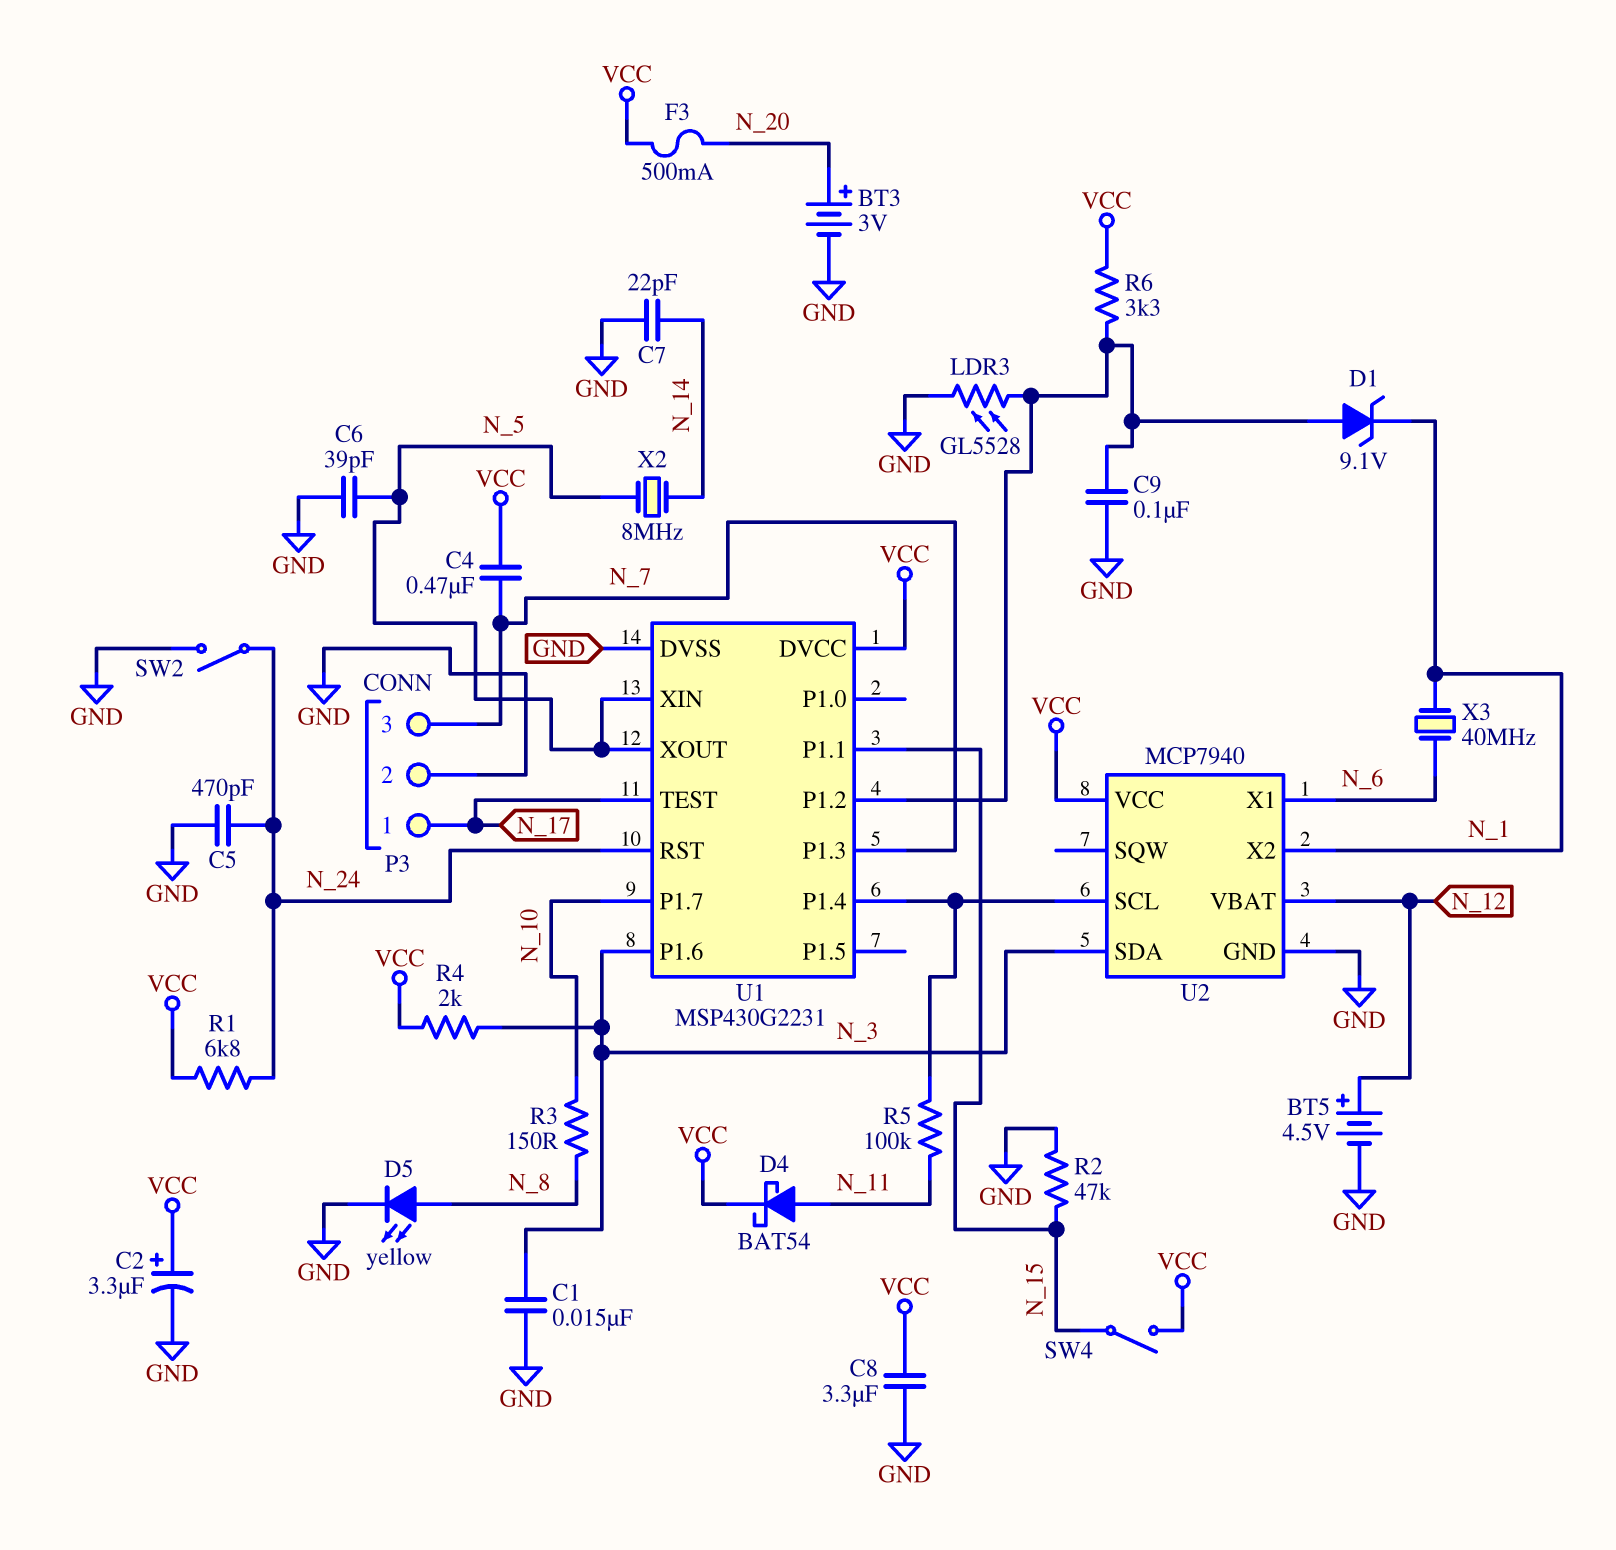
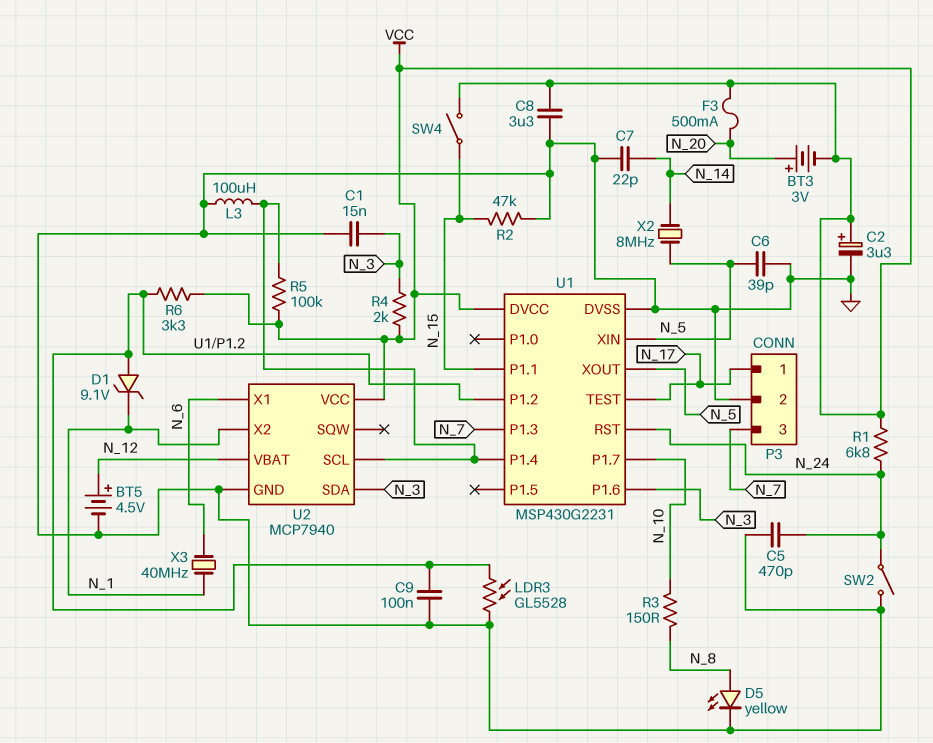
BT3: 3V (plus N_20, minus GND) -> 3V (plus N_20, minus VCC)
C4: 470nF (N_7, VCC) -> none
D4: schottky BAT54 (A N_11, K VCC) -> none
L3: none -> 100uH (GND, U1/P1.4)
R5: 100k (N_11, U1/P1.4) -> 100k (U1/P1.4, VCC)

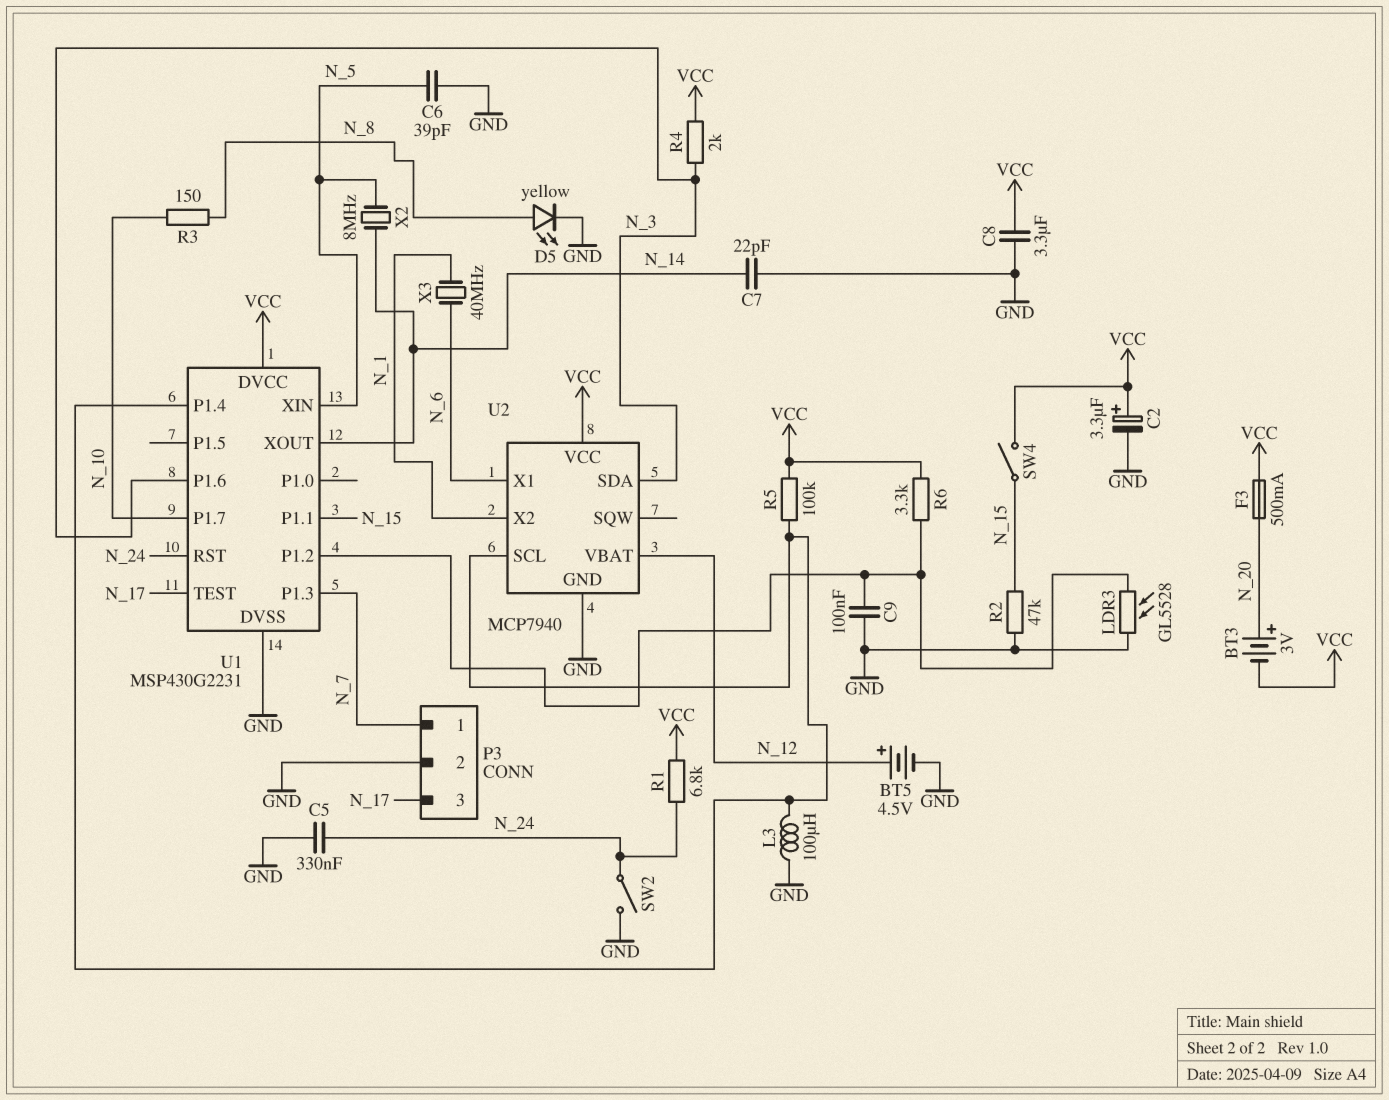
C1: 15nF (GND, N_3) -> none
C5: 470pF (GND, N_24) -> 330nF (GND, N_24)
D1: zener 9.1V (A U1/P1.2, K N_1) -> none
P3 pin 1: N_17 -> N_7
P3 pin 3: N_7 -> N_17
U1 pin XOUT: N_5 -> N_14

